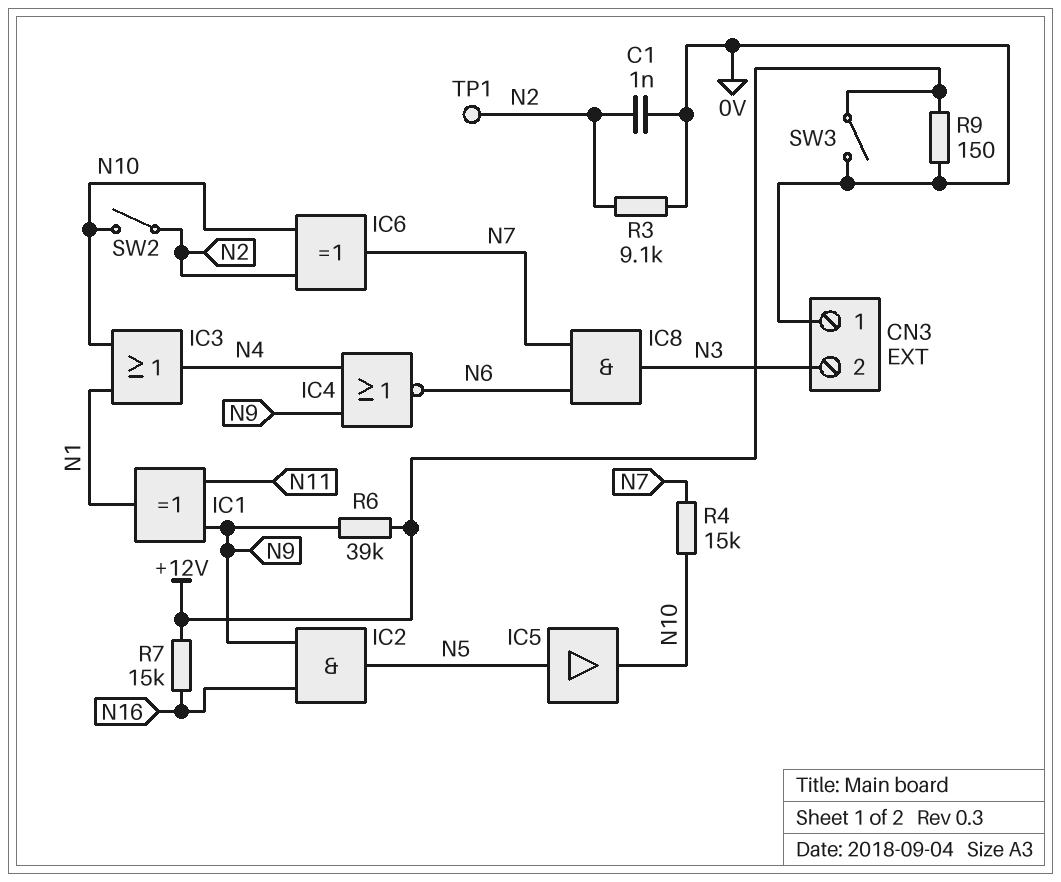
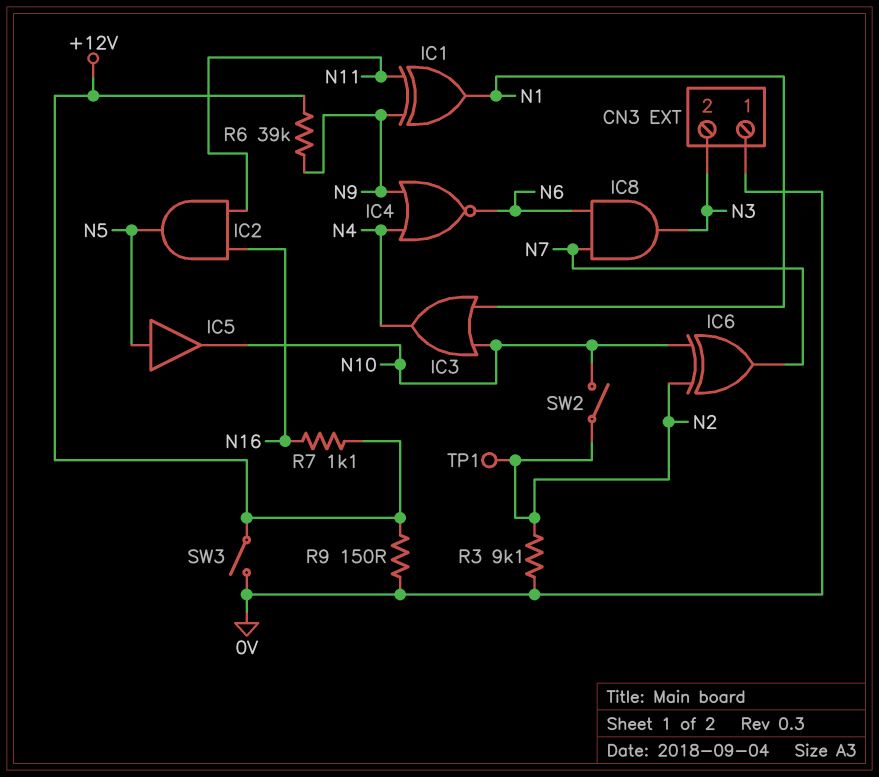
C1: 1nF (0V, N2) -> none
IC2: AND (in N9, in N16, out N5) -> AND (in N11, in N16, out N5)
R4: 15k (N7, N10) -> none
R7: 15k (+12V, N16) -> 1.1k (+12V, N16)

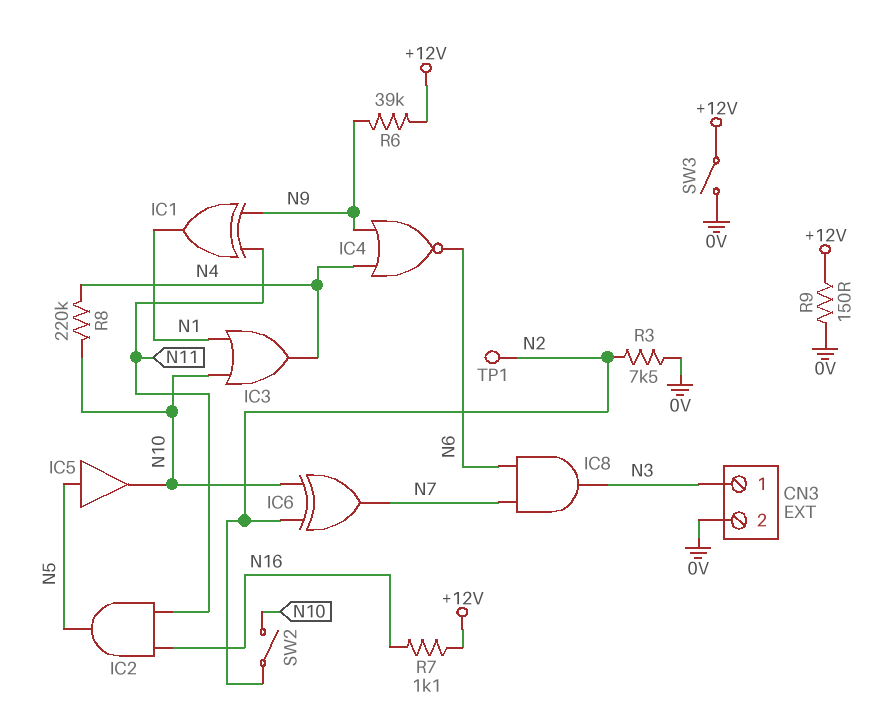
CN3 pin 1: 0V -> N3
CN3 pin 2: N3 -> 0V
R3: 9.1k (0V, N2) -> 7.5k (0V, N2)
R8: none -> 220k (N4, N10)

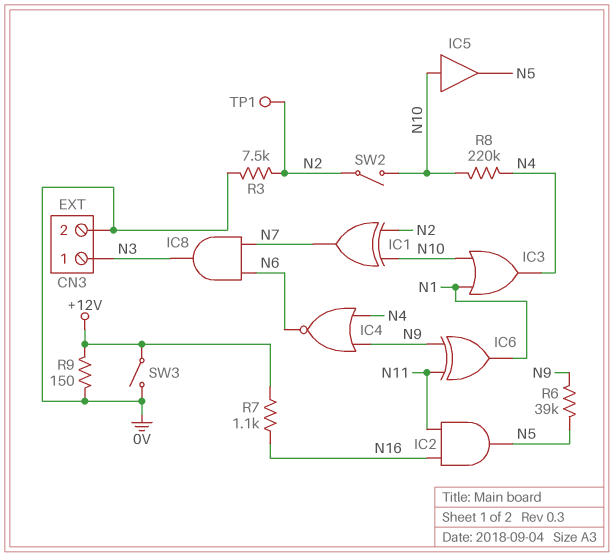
IC1: XOR (in N9, in N11, out N1) -> XOR (in N2, in N10, out N7)
IC5: buffer (in N5, out N10) -> buffer (in N10, out N5)
IC6: XOR (in N2, in N10, out N7) -> XOR (in N9, in N11, out N1)
R6: 39k (+12V, N9) -> 39k (N5, N9)

